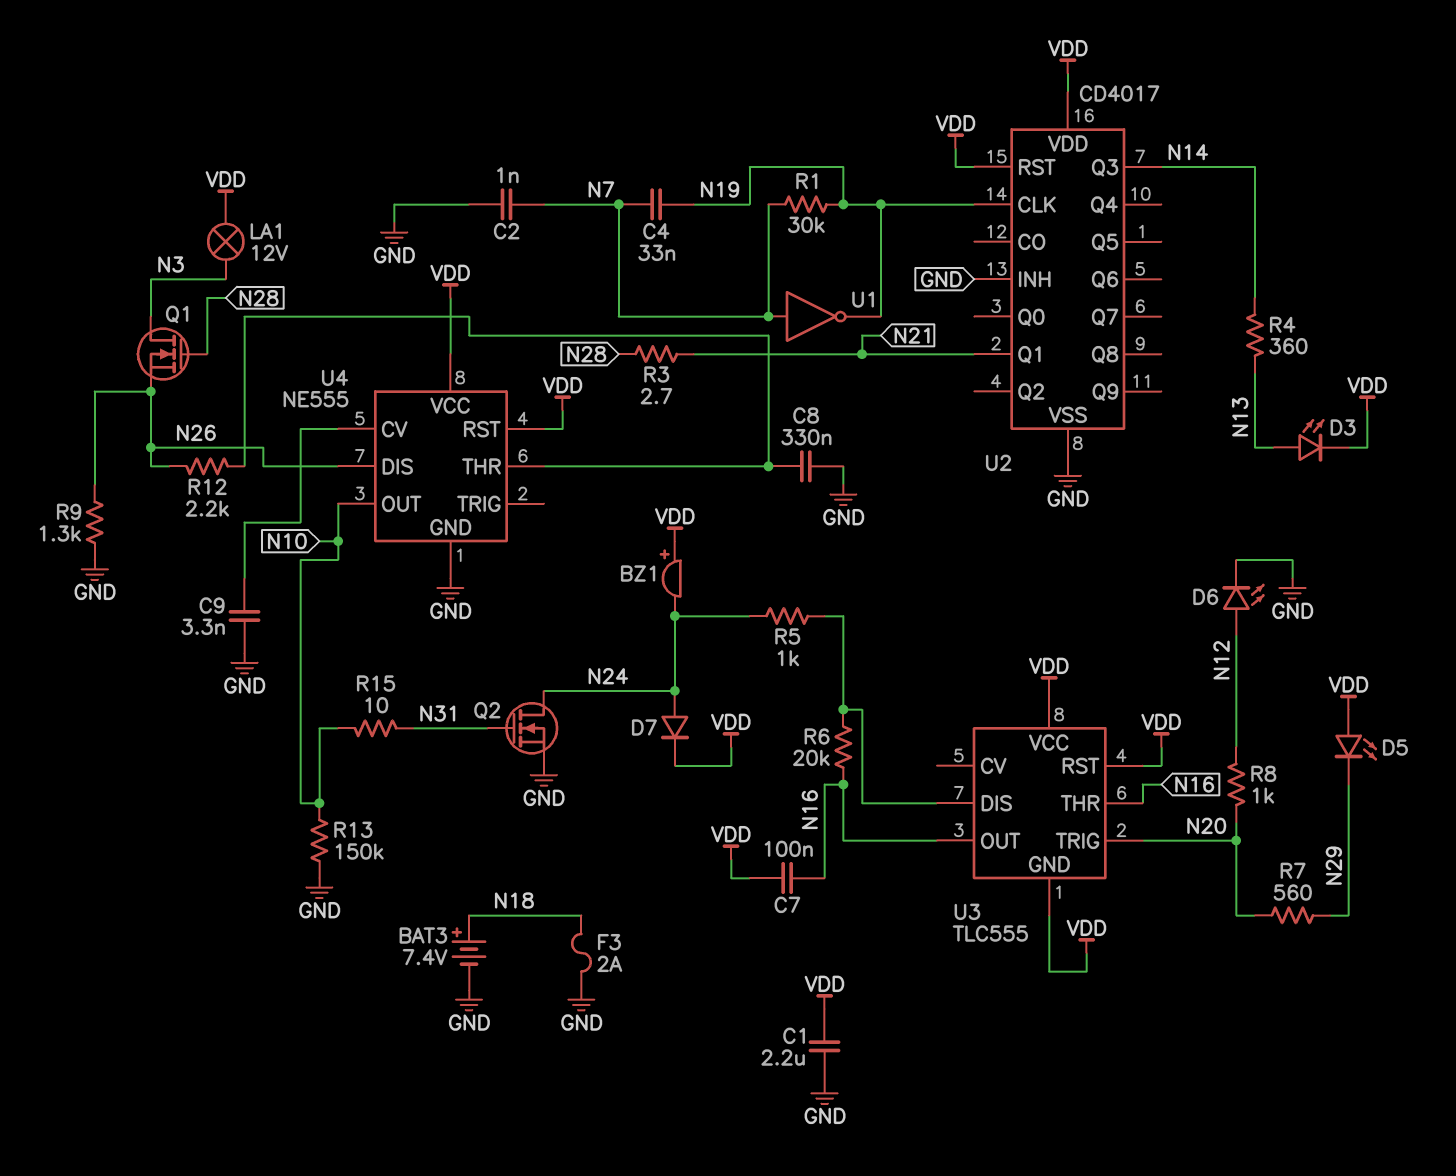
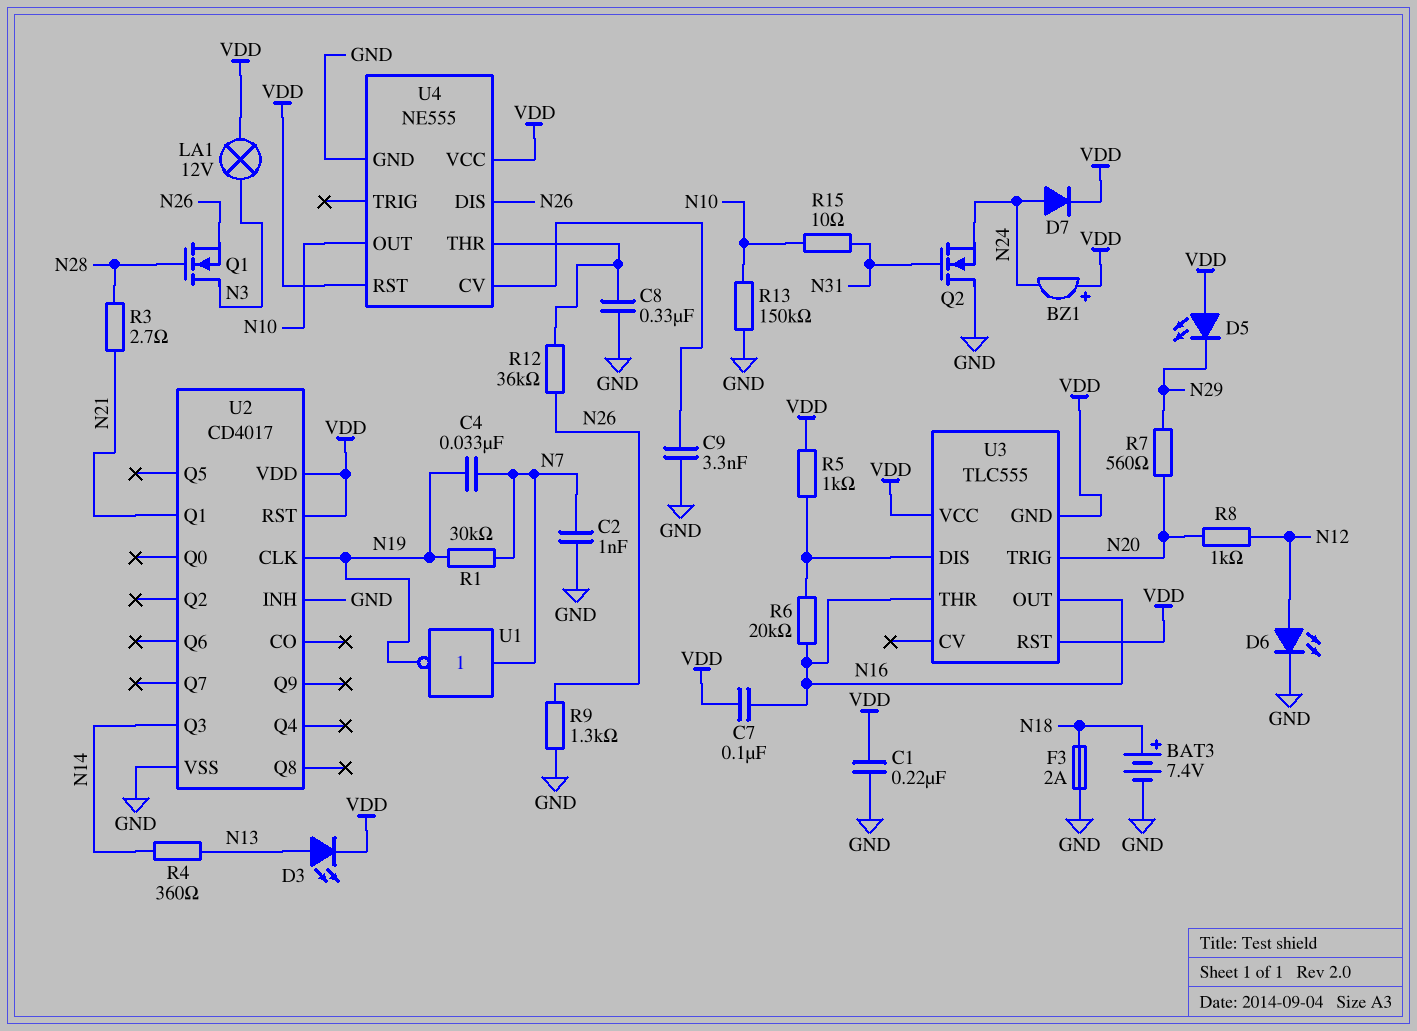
C1: 2.2uF (GND, VDD) -> 220nF (GND, VDD)
Q2: NMOS (G N31, D N24, S GND) -> NMOS (G N31, D GND, S N24)
R5: 1k (N24, U3/DIS) -> 1k (U3/DIS, VDD)
R12: 2.2k (N26, U4/THR) -> 36k (N26, U4/THR)

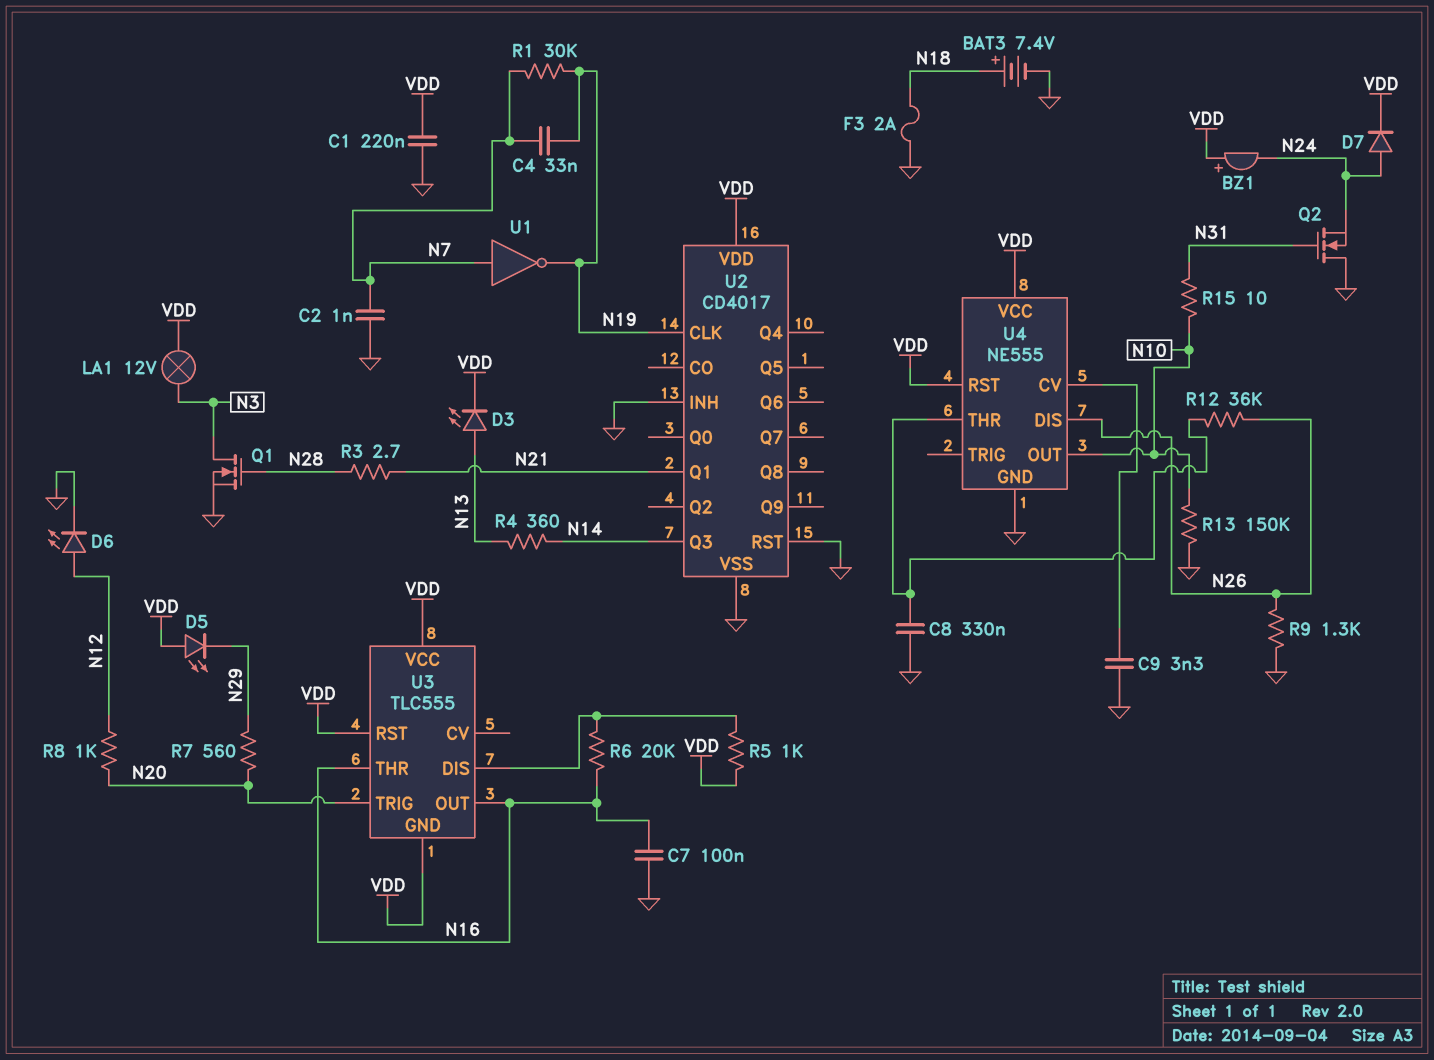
C7: 100nF (N16, VDD) -> 100nF (GND, N16)
Q1: NMOS (G N28, D N3, S N26) -> NMOS (G N28, D N3, S GND)
U2 pin RST: VDD -> GND

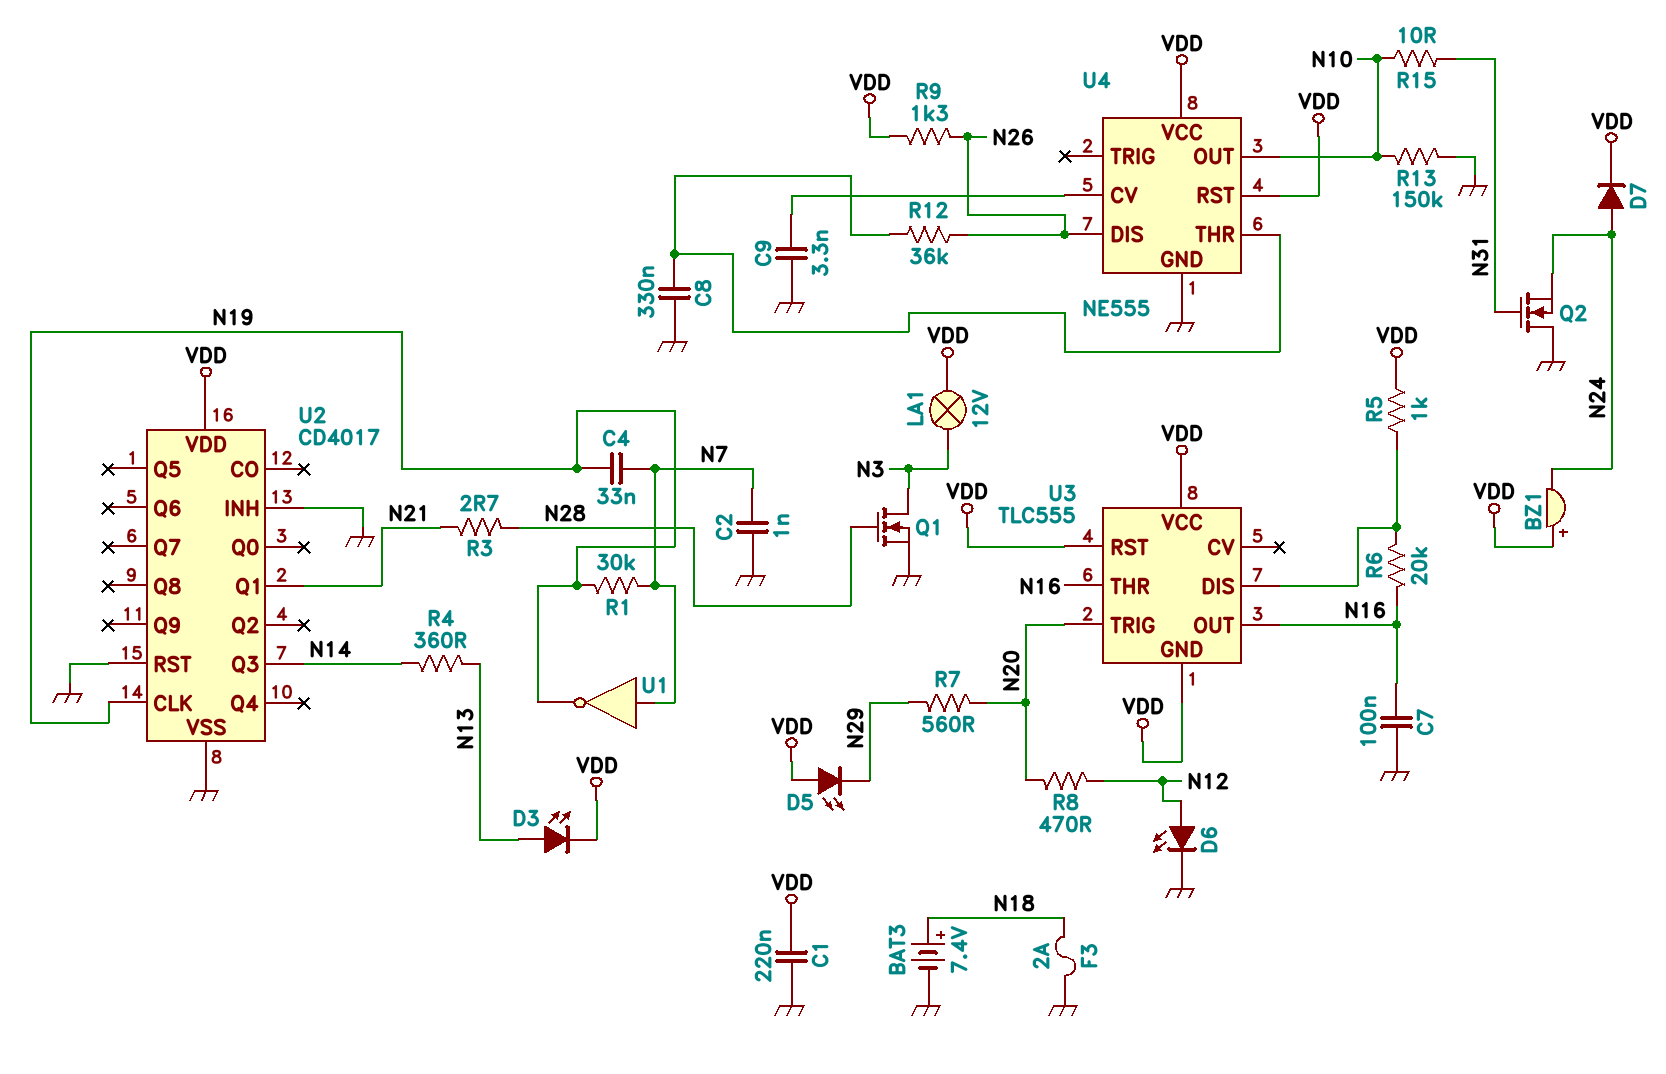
R8: 1k (N12, N20) -> 470 (N12, N20)
R9: 1.3k (GND, N26) -> 1.3k (N26, VDD)

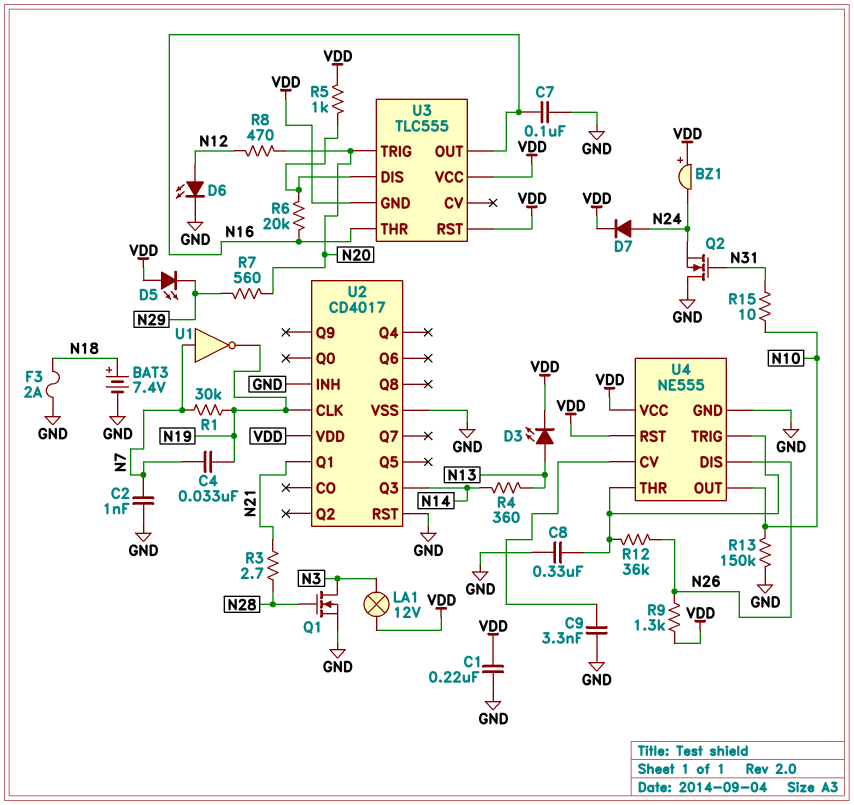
U4 pin TRIG: none -> U4/THR

